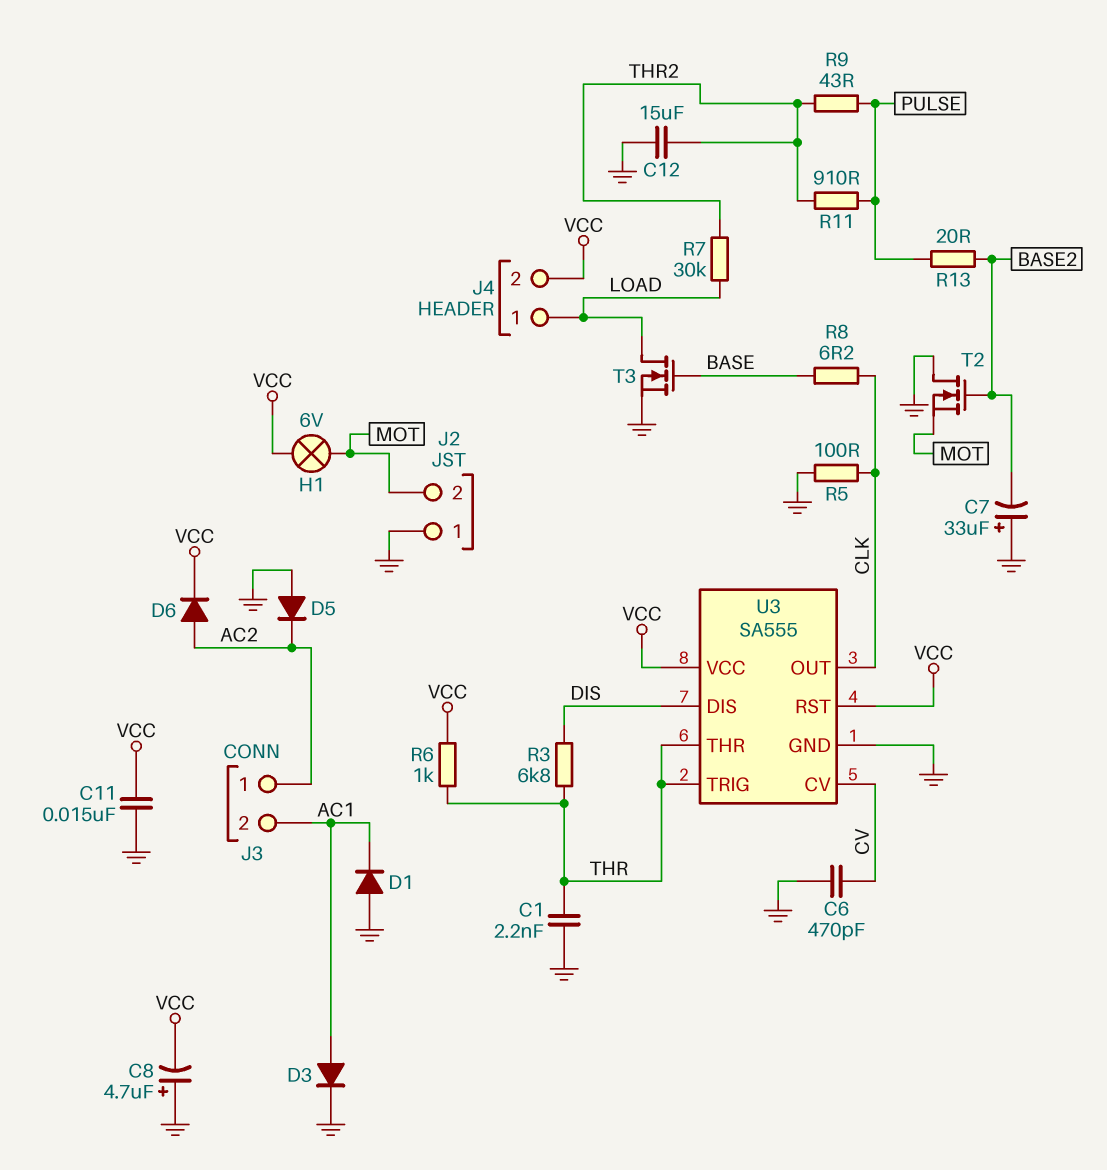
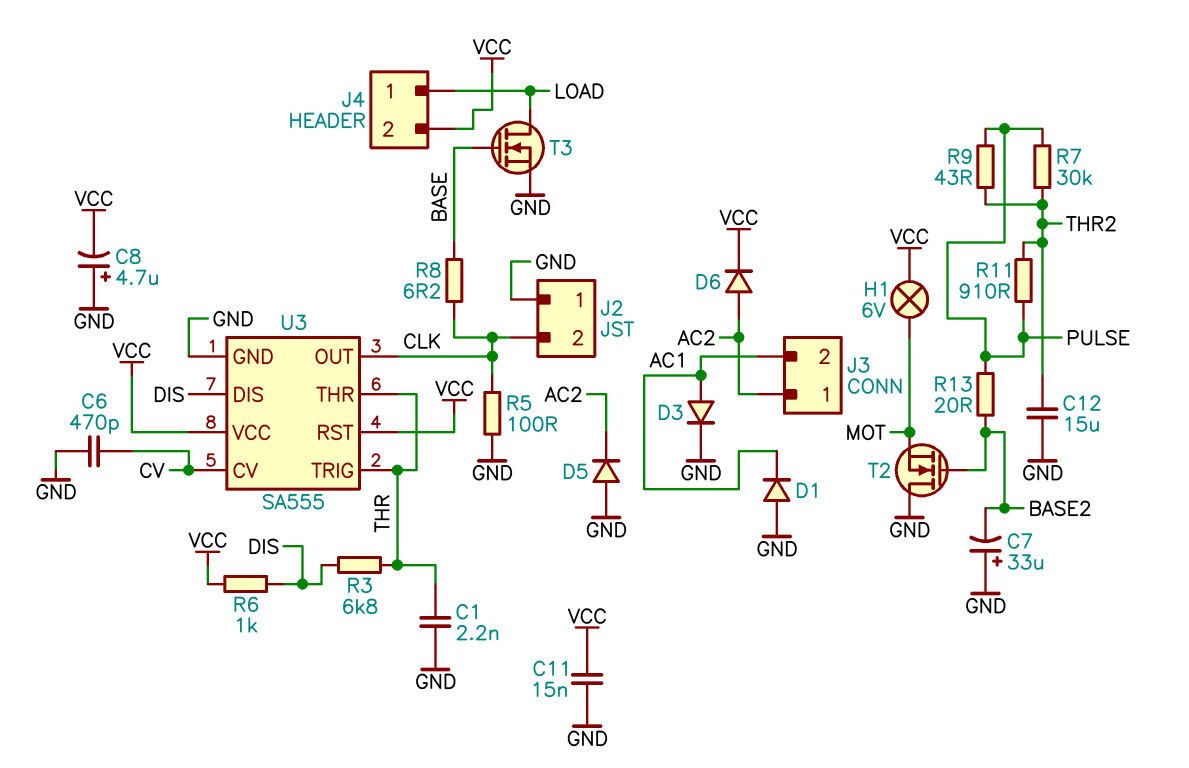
J2 pin 2: MOT -> CLK
R6: 1k (THR, VCC) -> 1k (DIS, VCC)
R7: 30k (LOAD, THR2) -> 30k (PULSE, THR2)

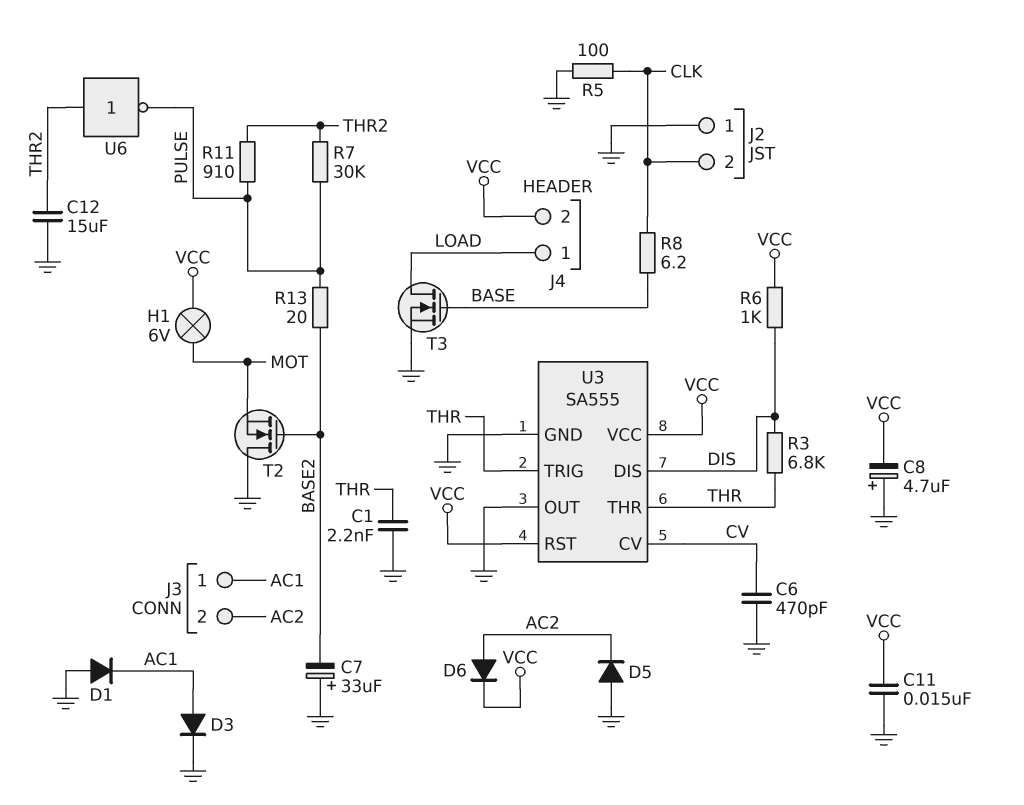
J3 pin 1: AC2 -> AC1
J3 pin 2: AC1 -> AC2
R9: 43 (PULSE, THR2) -> none
U3 pin OUT: CLK -> GND
U6: none -> NOT (in THR2, out PULSE)

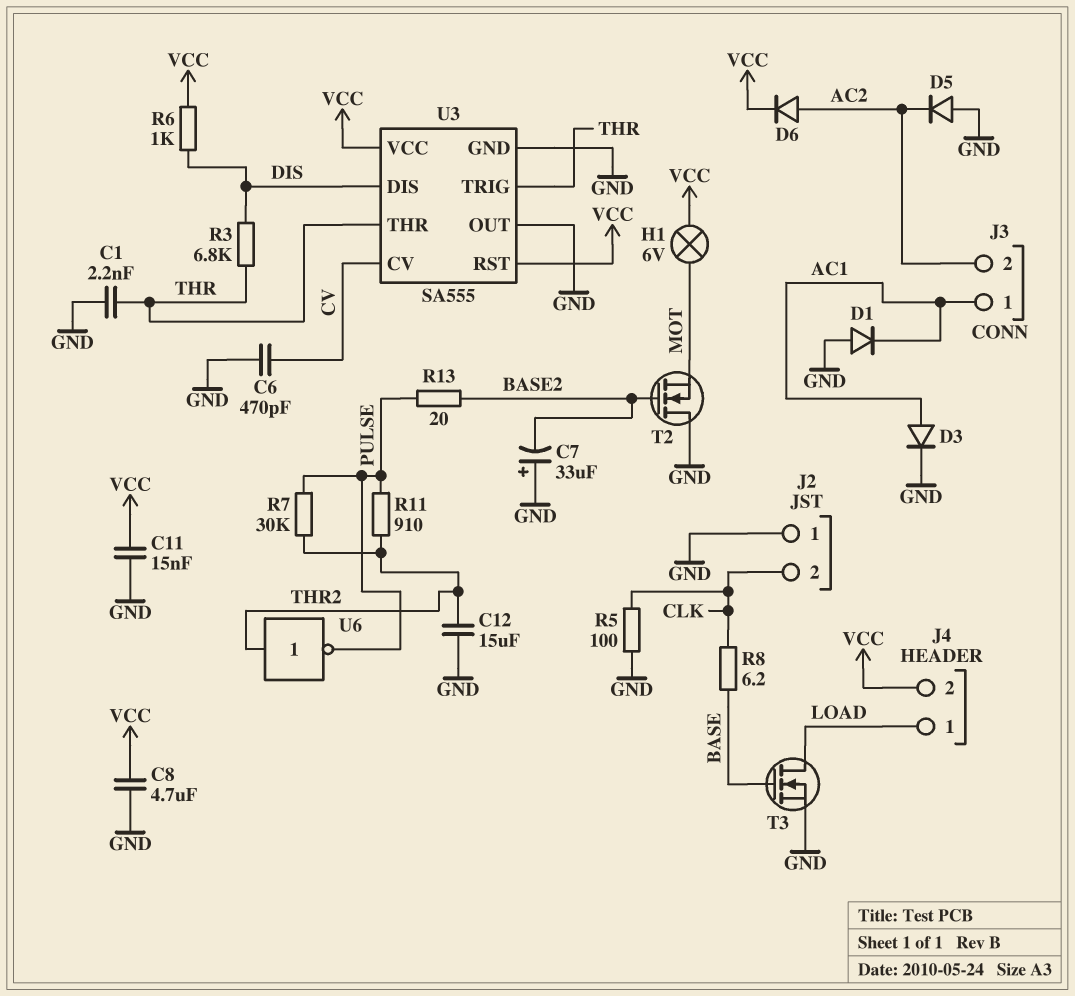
C8: 4.7uF (plus GND, minus VCC) -> 4.7uF (GND, VCC)

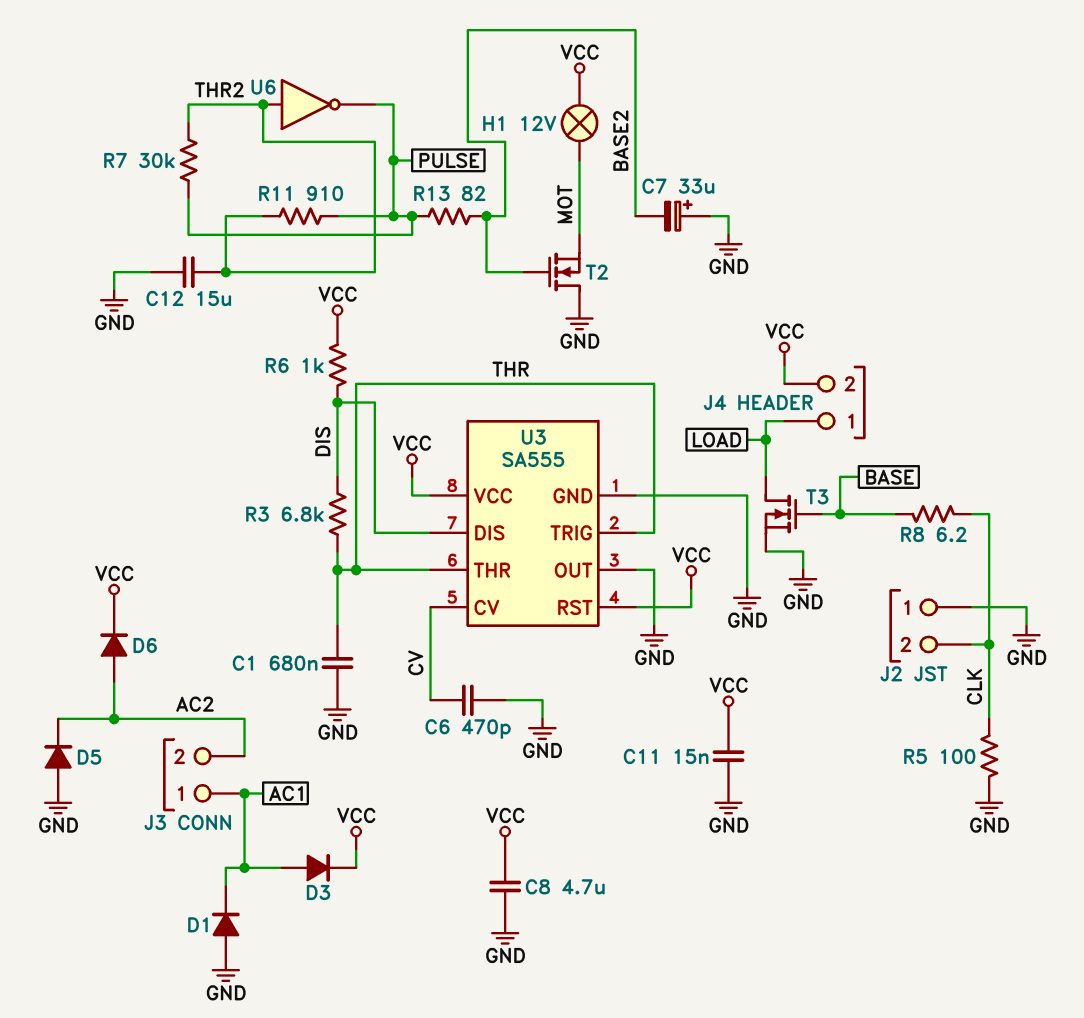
C1: 2.2nF (GND, THR) -> 680nF (GND, THR)
D3: diode (A AC1, K GND) -> diode (A AC1, K VCC)
H1: lamp 6V (MOT, VCC) -> lamp 12V (MOT, VCC)
R13: 20 (BASE2, PULSE) -> 82 (BASE2, PULSE)

